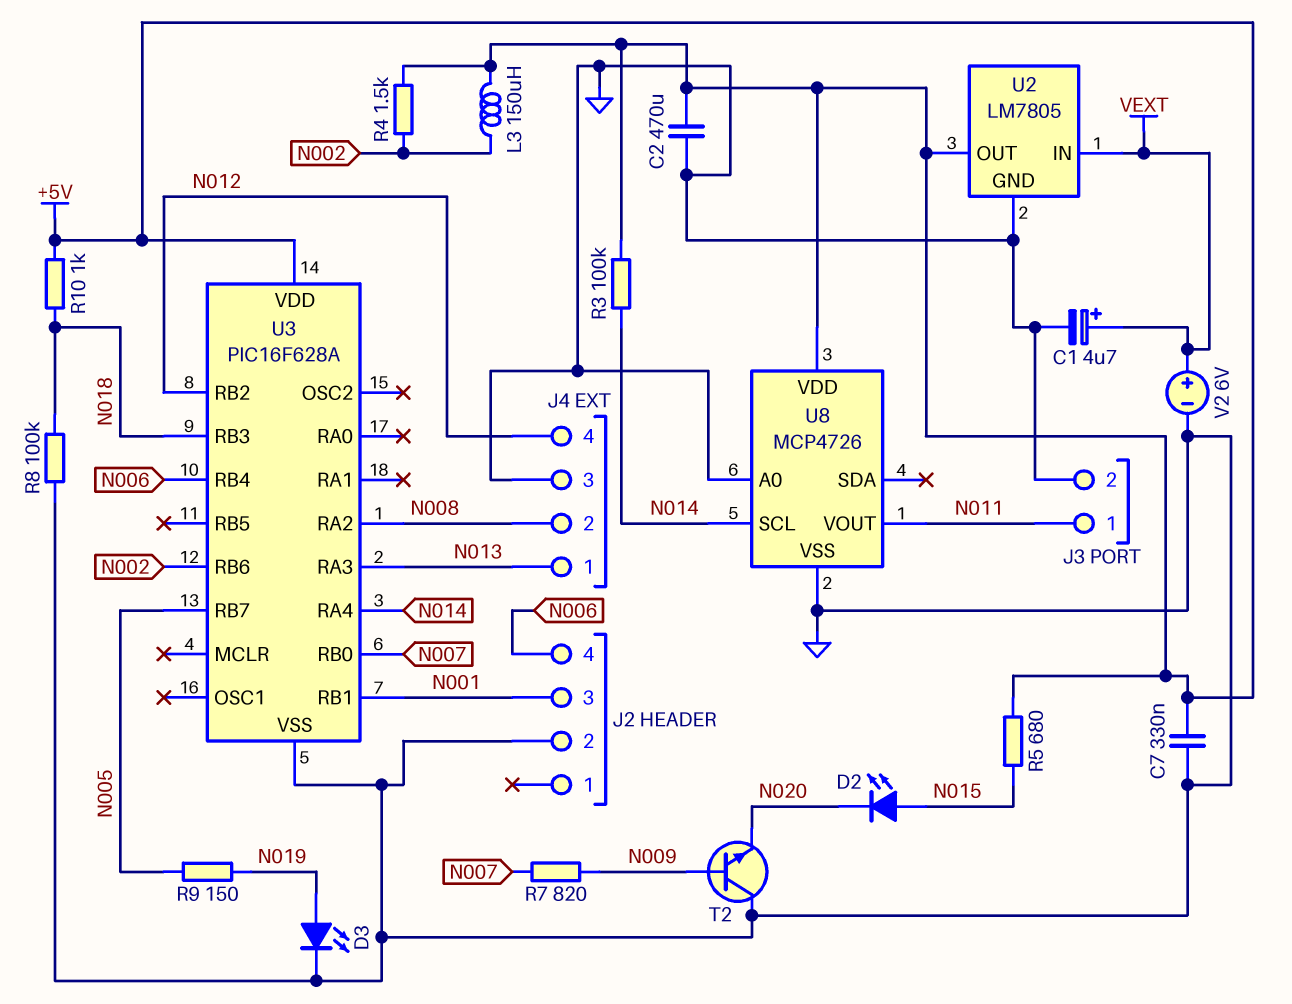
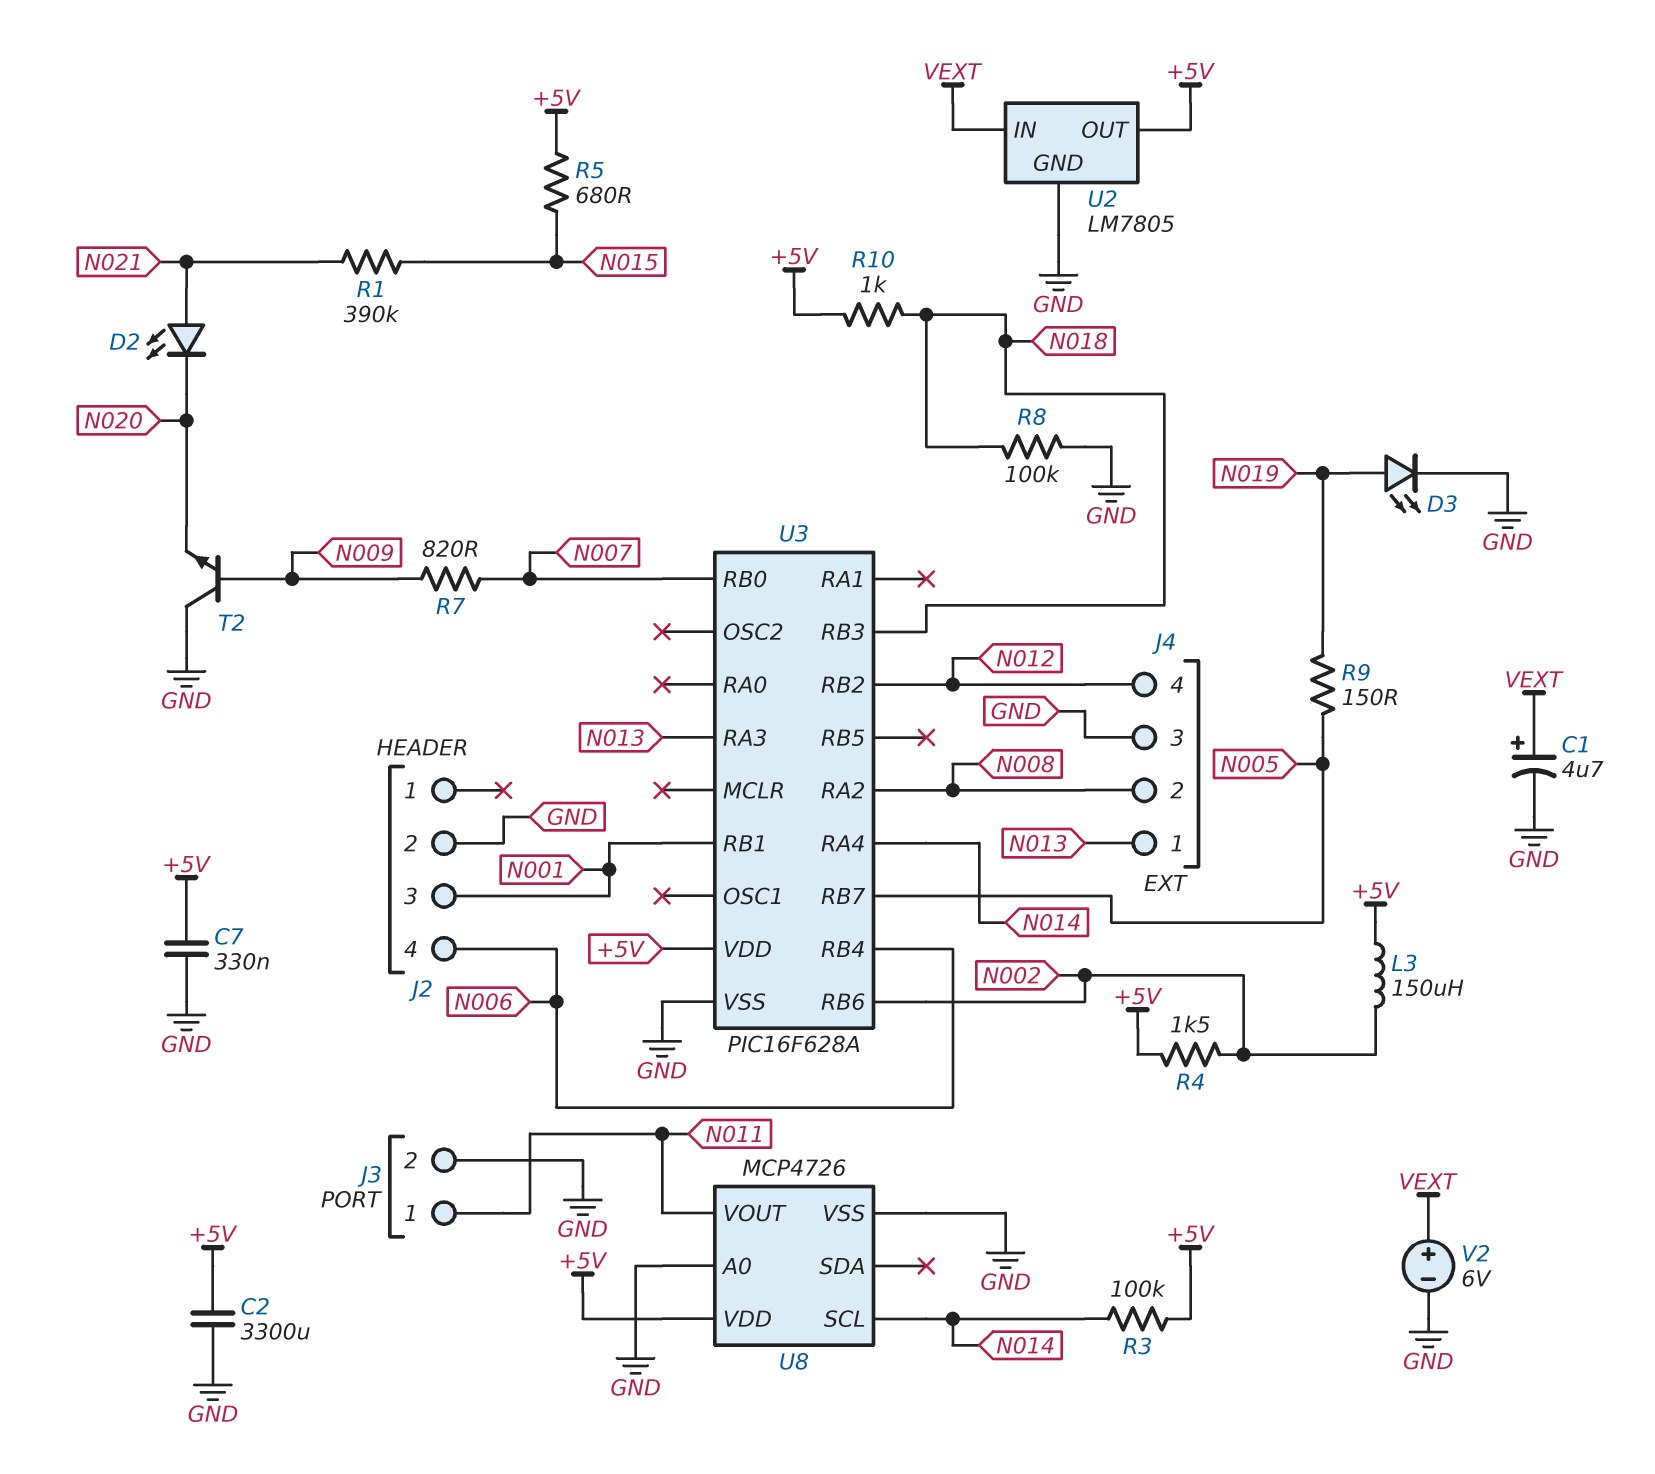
C2: 470uF (+5V, GND) -> 3300uF (+5V, GND)
D2: LED (A N015, K N020) -> LED (A N021, K N020)
R1: none -> 390k (N015, N021)

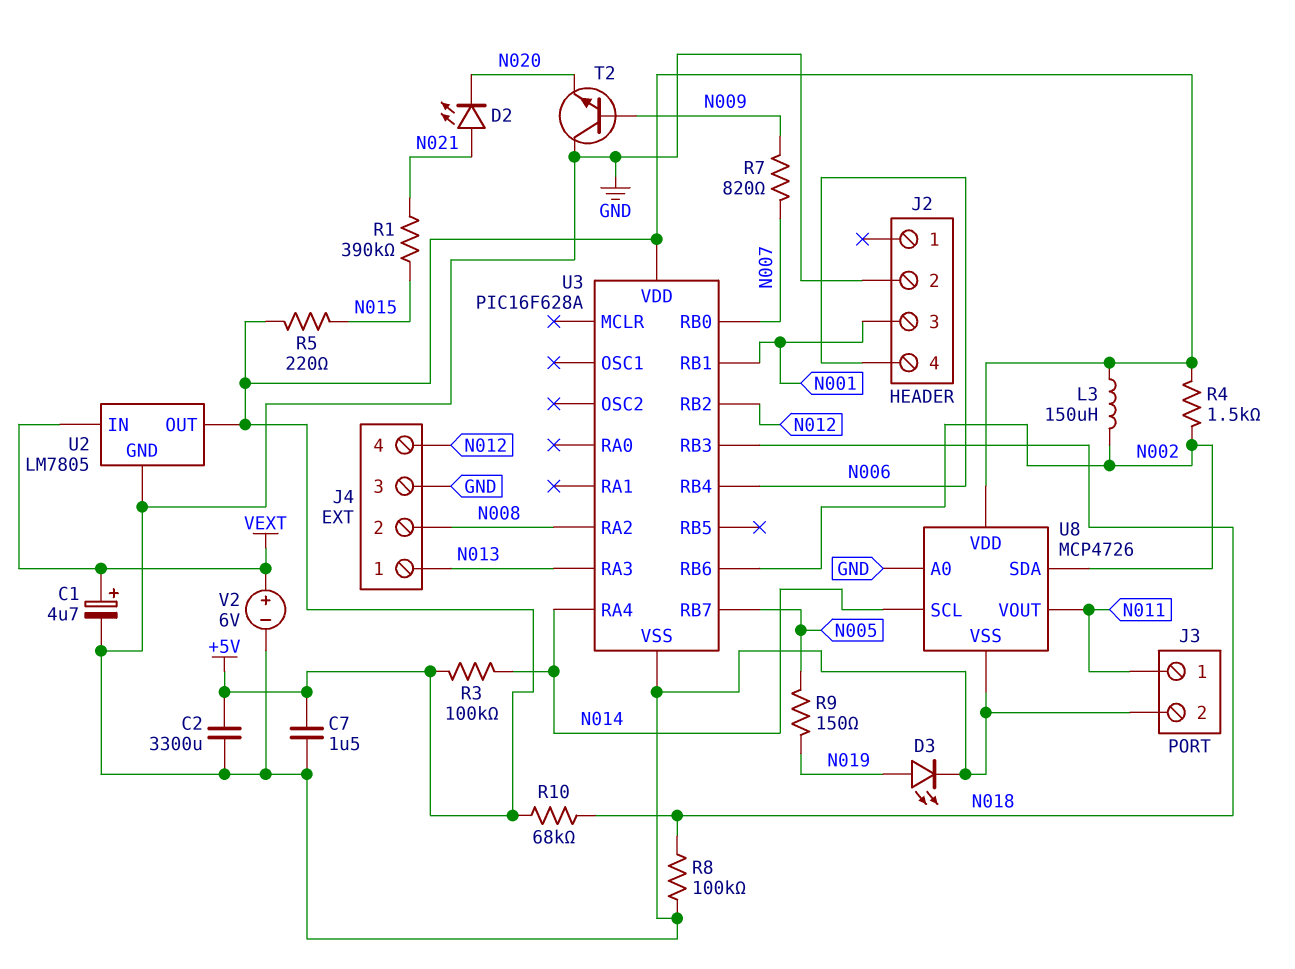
C7: 330nF (+5V, GND) -> 1.5uF (+5V, GND)
R5: 680 (+5V, N015) -> 220 (+5V, N015)
R10: 1k (+5V, N018) -> 68k (+5V, N018)
U8 pin SDA: none -> N002

